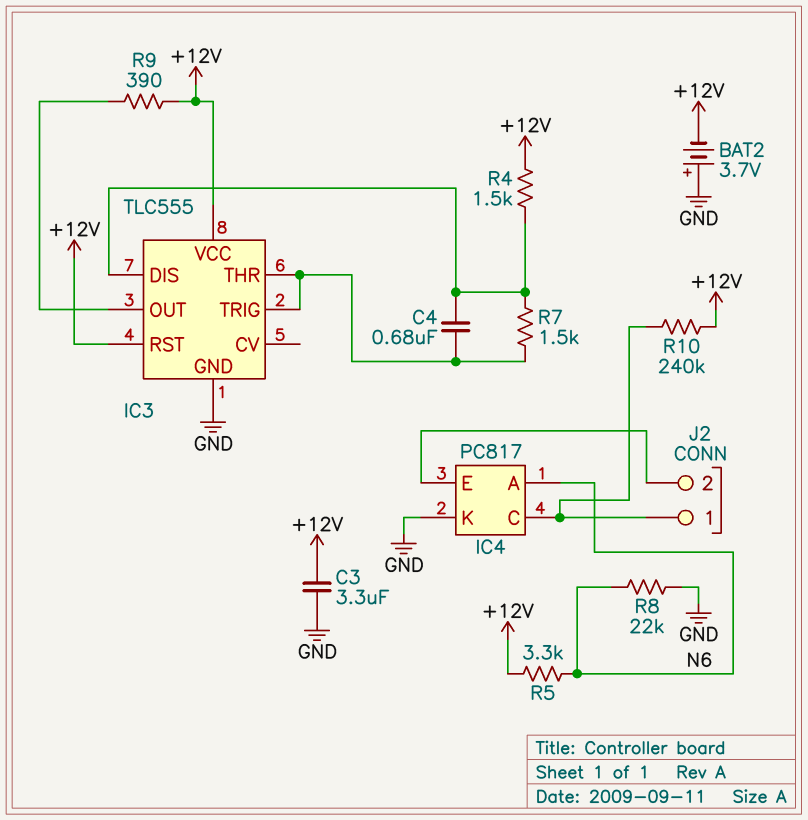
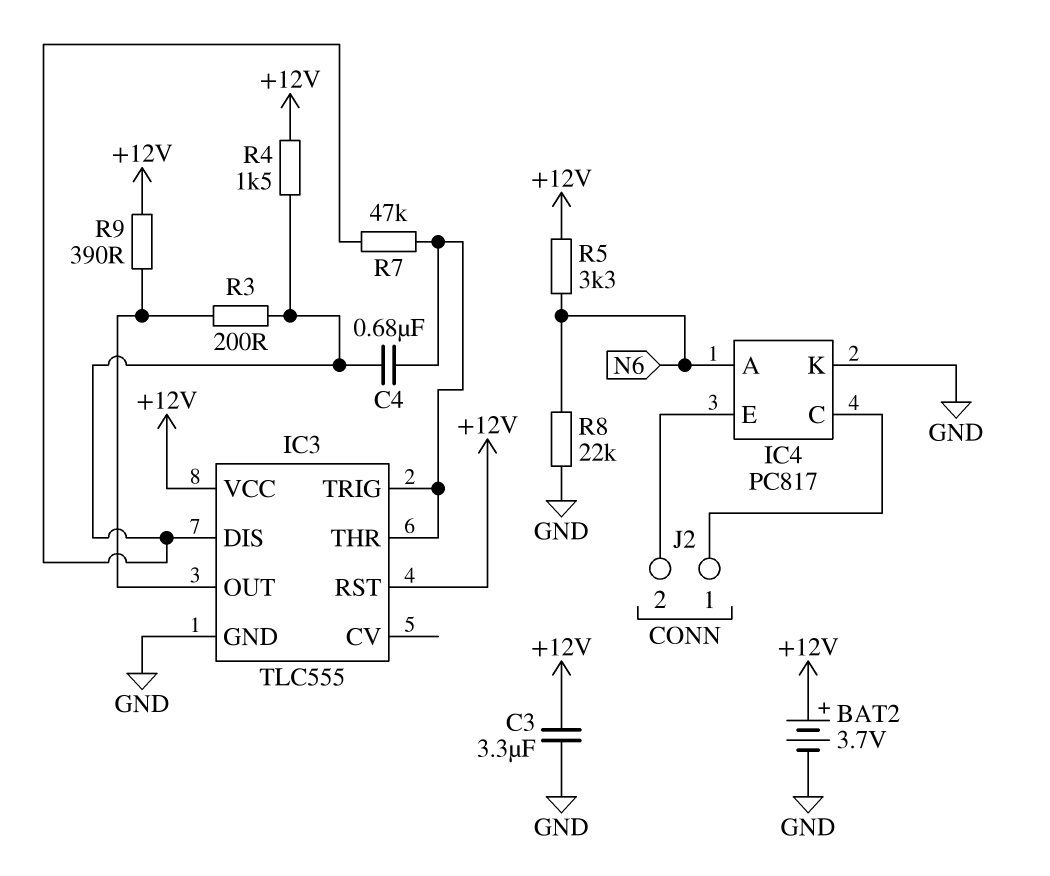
BAT2: 3.7V (plus GND, minus +12V) -> 3.7V (plus +12V, minus GND)
R3: none -> 200 (IC3/DIS, IC3/OUT)
R7: 1.5k (IC3/DIS, IC3/THR) -> 47k (IC3/DIS, IC3/THR)
R10: 240k (+12V, IC4/C) -> none

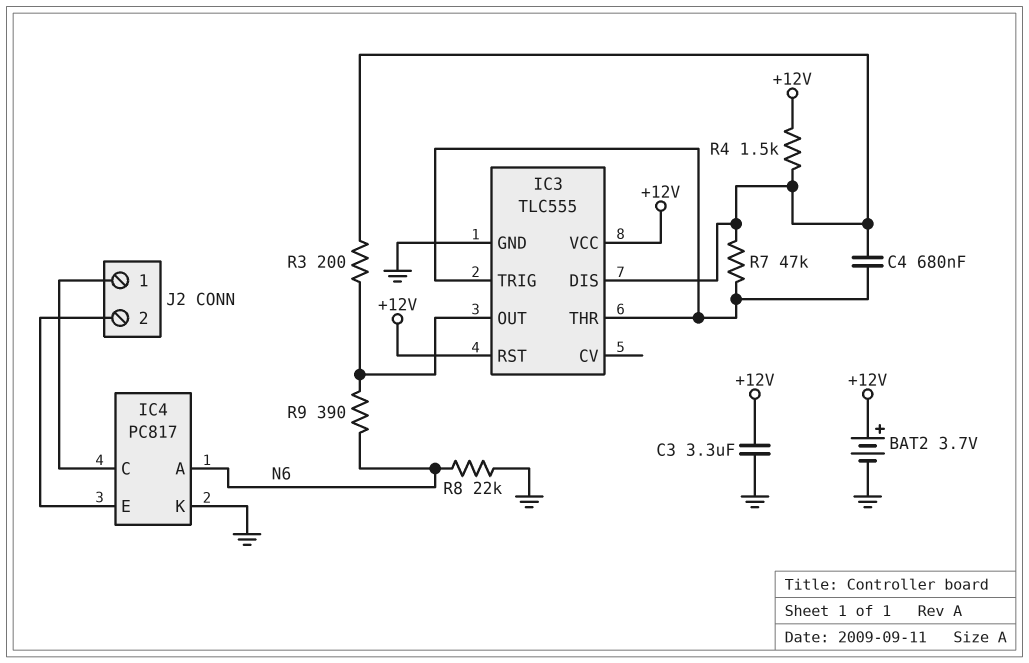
R5: 3.3k (+12V, N6) -> none
R9: 390 (+12V, IC3/OUT) -> 390 (IC3/OUT, N6)

